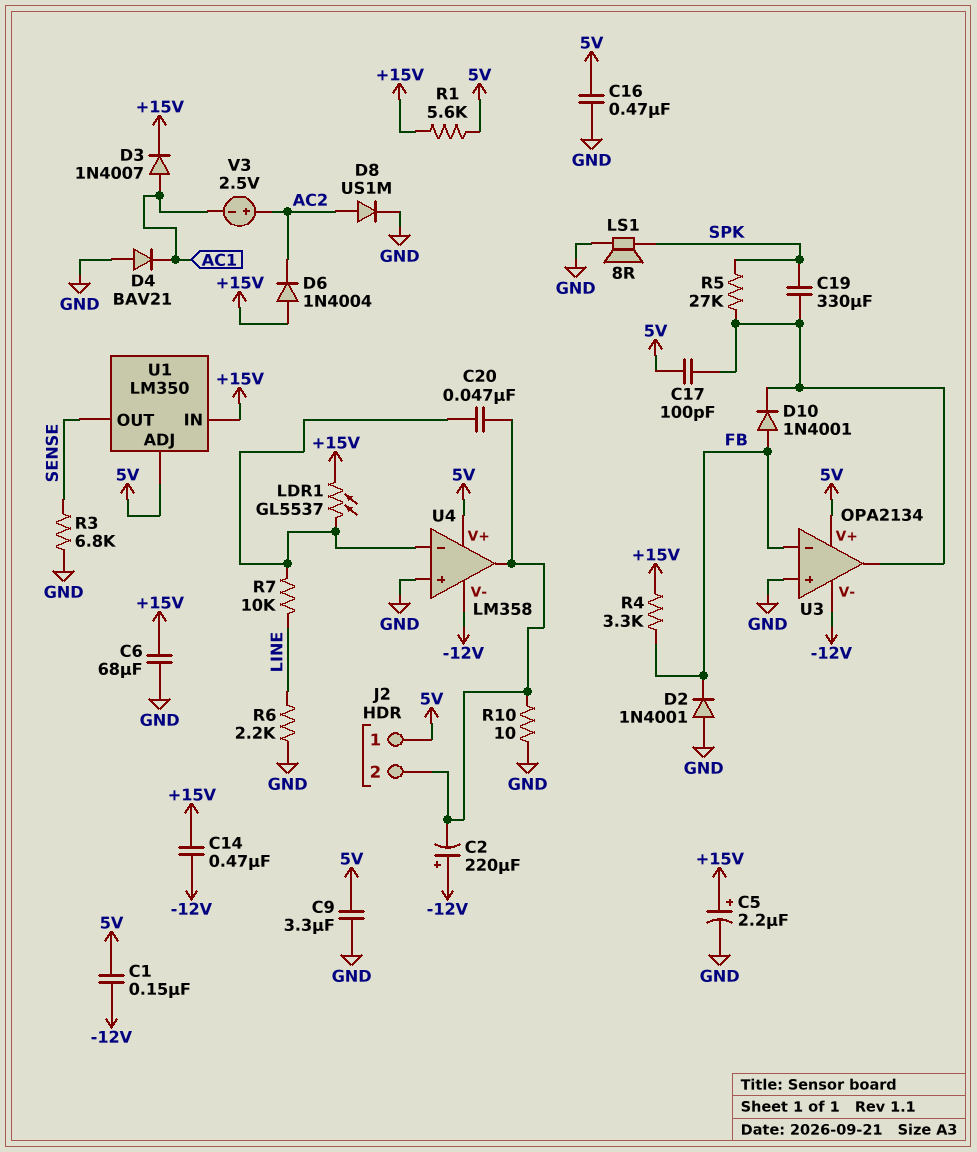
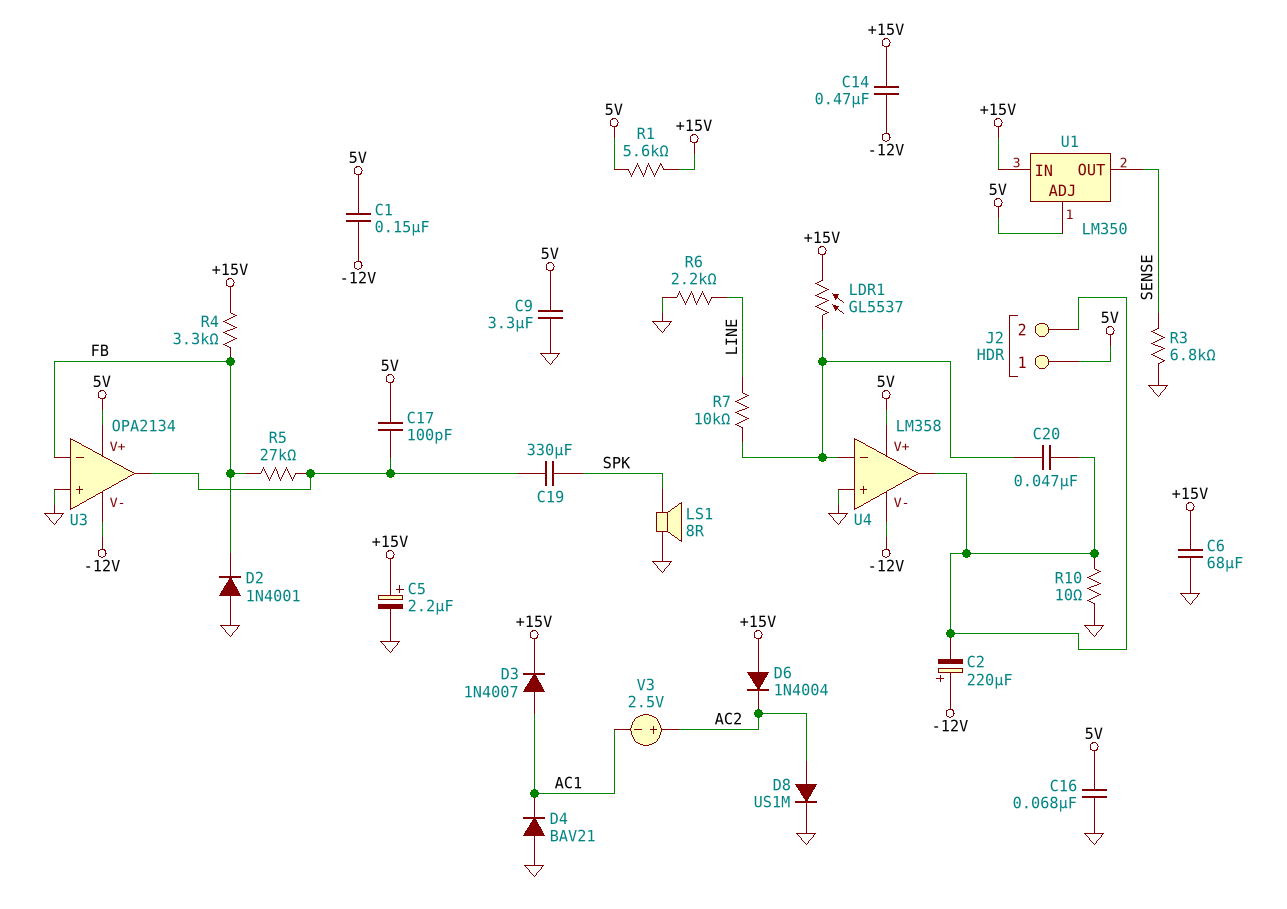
C16: 470nF (5V, GND) -> 68nF (5V, GND)
D10: diode 1N4001 (A FB, K U3/out) -> none
R5: 27k (SPK, U3/out) -> 27k (FB, U3/out)

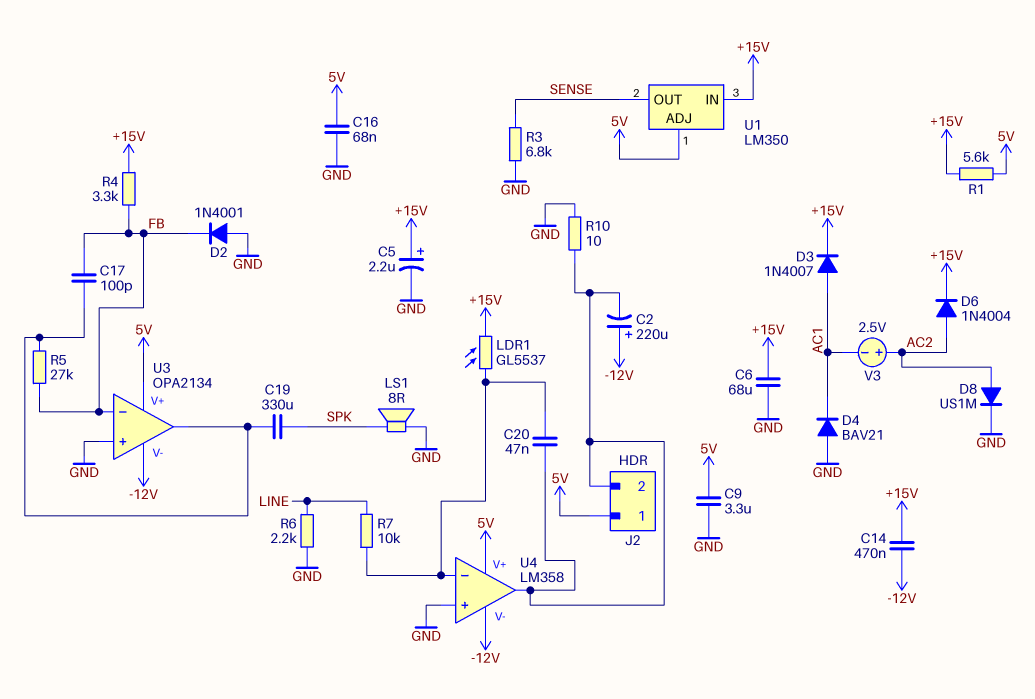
C1: 150nF (-12V, 5V) -> none
C17: 100pF (5V, U3/out) -> 100pF (FB, U3/out)
D6: diode 1N4004 (A +15V, K AC2) -> diode 1N4004 (A AC2, K +15V)

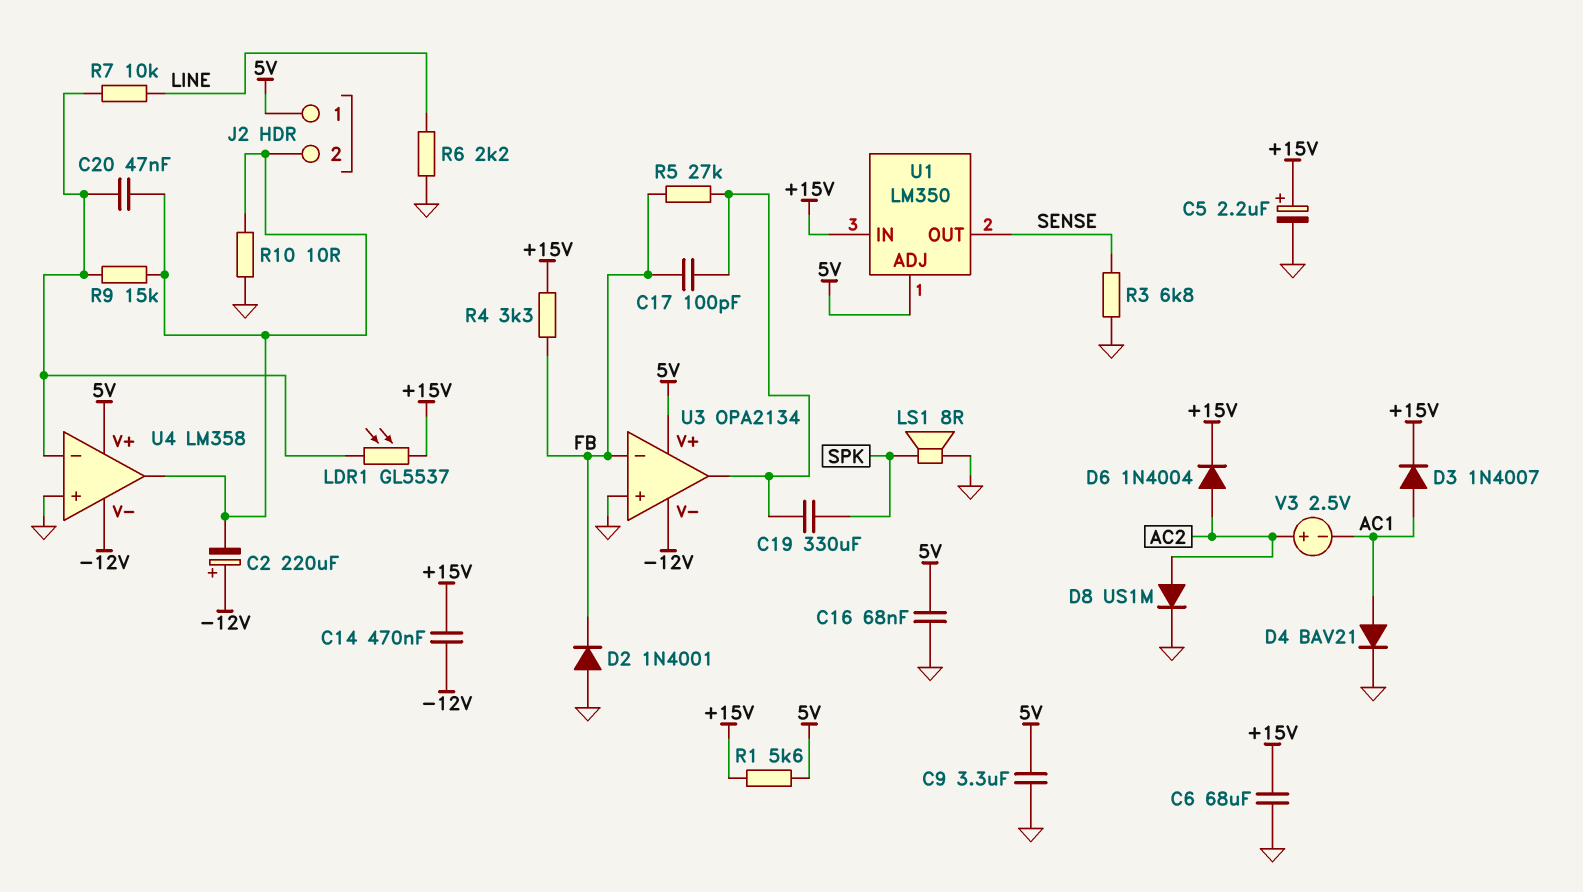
D4: diode BAV21 (A GND, K AC1) -> diode BAV21 (A AC1, K GND)
R9: none -> 15k (J2/2, U4/in-)

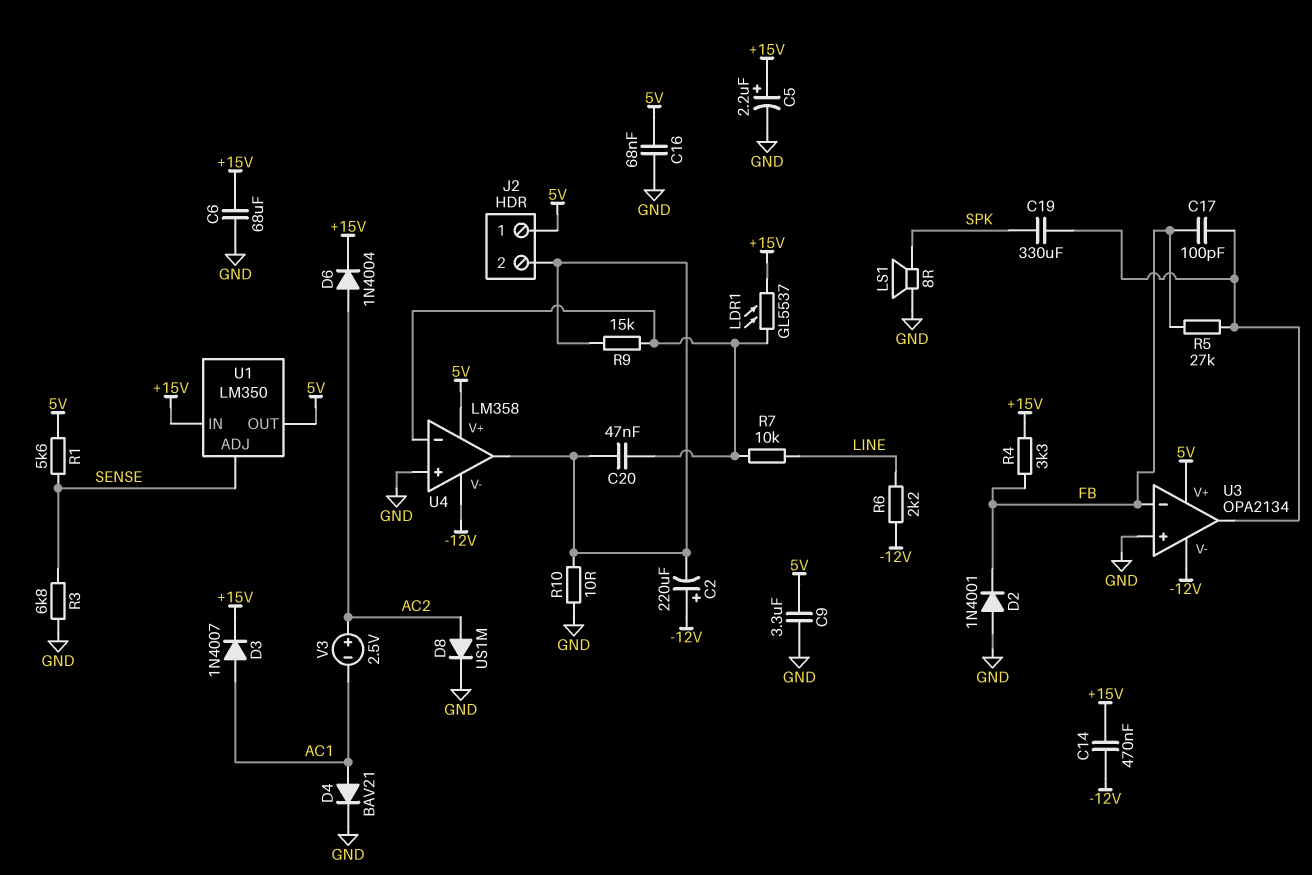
R1: 5.6k (+15V, 5V) -> 5.6k (5V, SENSE)
R6: 2.2k (GND, LINE) -> 2.2k (-12V, LINE)
U1 pin ADJ: 5V -> SENSE
U1 pin OUT: SENSE -> 5V

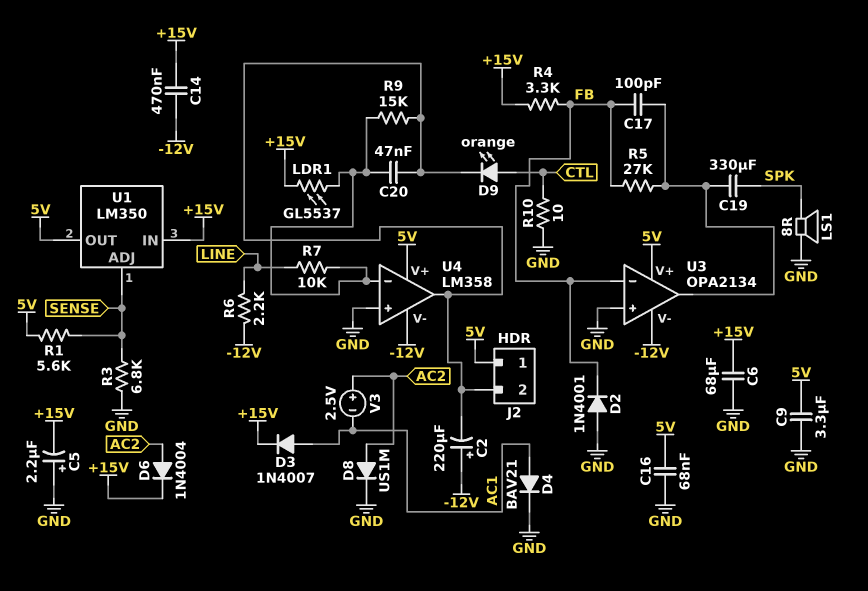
C5: 2.2uF (plus +15V, minus GND) -> 2.2uF (plus GND, minus +15V)
D9: none -> LED orange (A CTL, K J2/2)
R10: 10 (GND, J2/2) -> 10 (CTL, GND)

